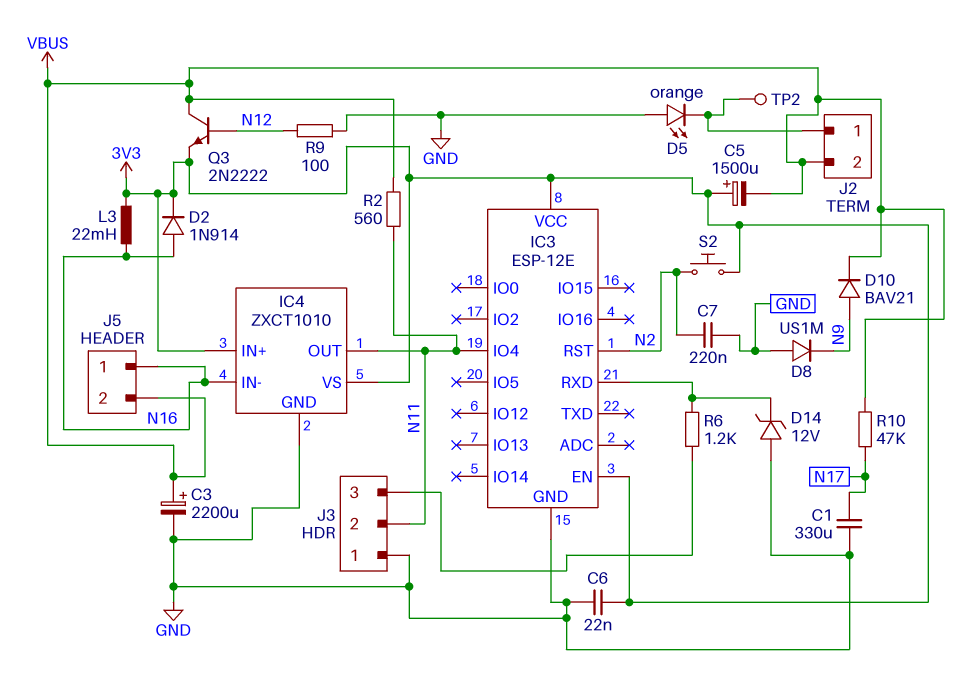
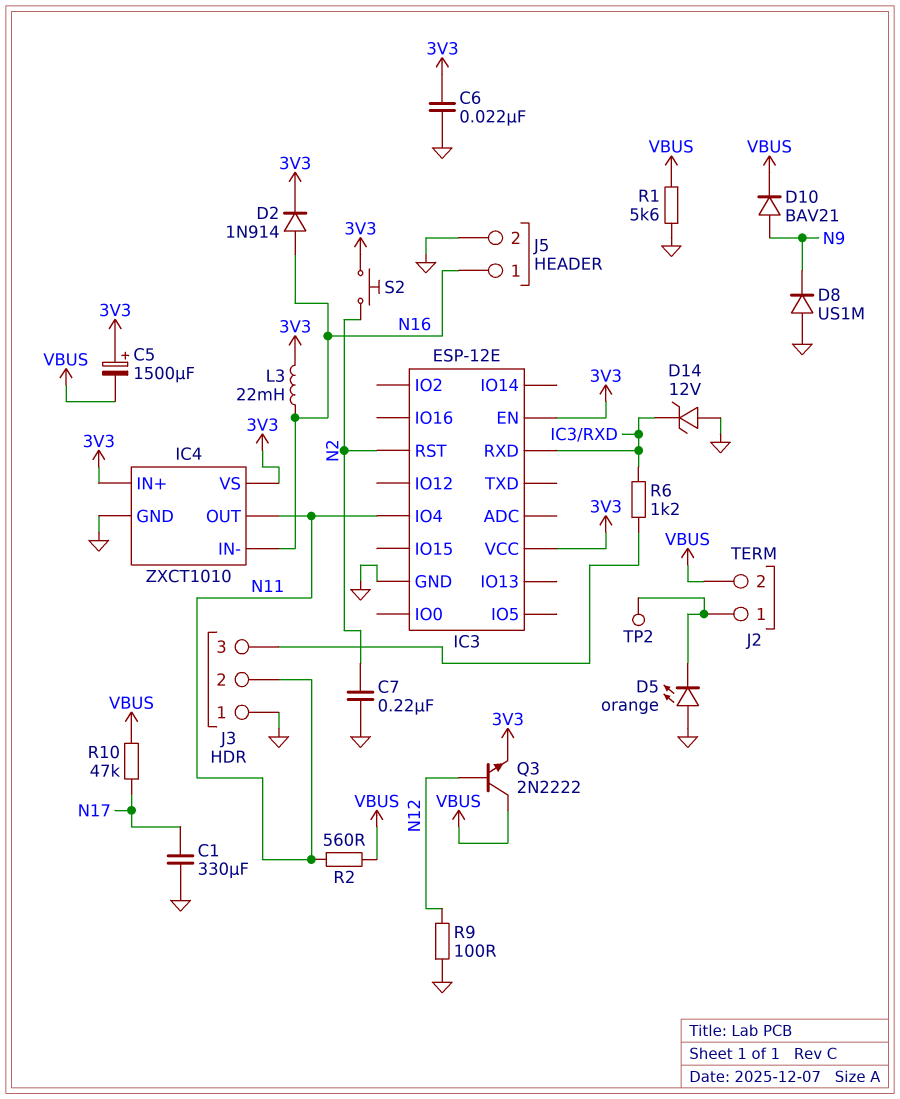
C3: 2200uF (plus VBUS, minus GND) -> none
J5 pin 2: VBUS -> GND
R1: none -> 5.6k (GND, VBUS)

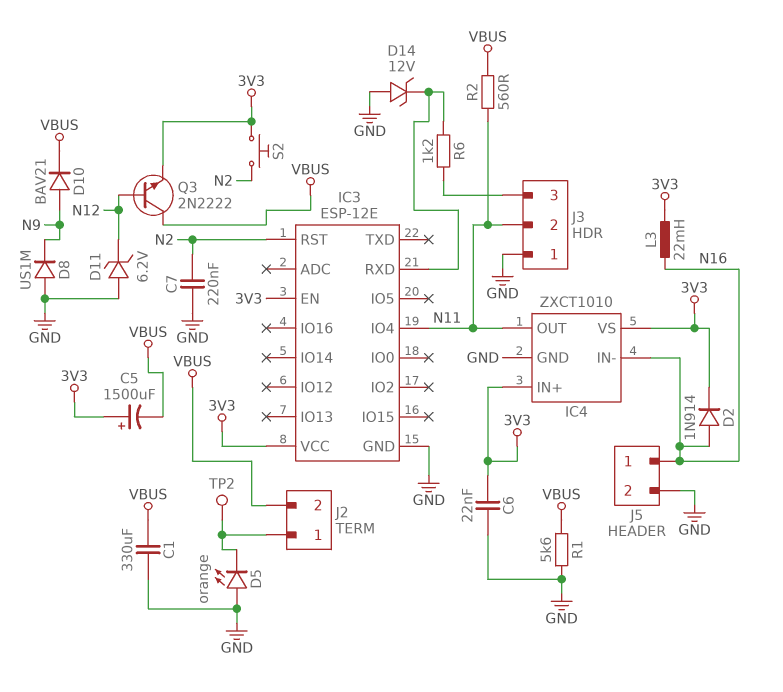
C1: 330uF (GND, N17) -> 330uF (GND, VBUS)
D11: none -> zener 6.2V (A GND, K N12)
R9: 100 (GND, N12) -> none
R10: 47k (N17, VBUS) -> none

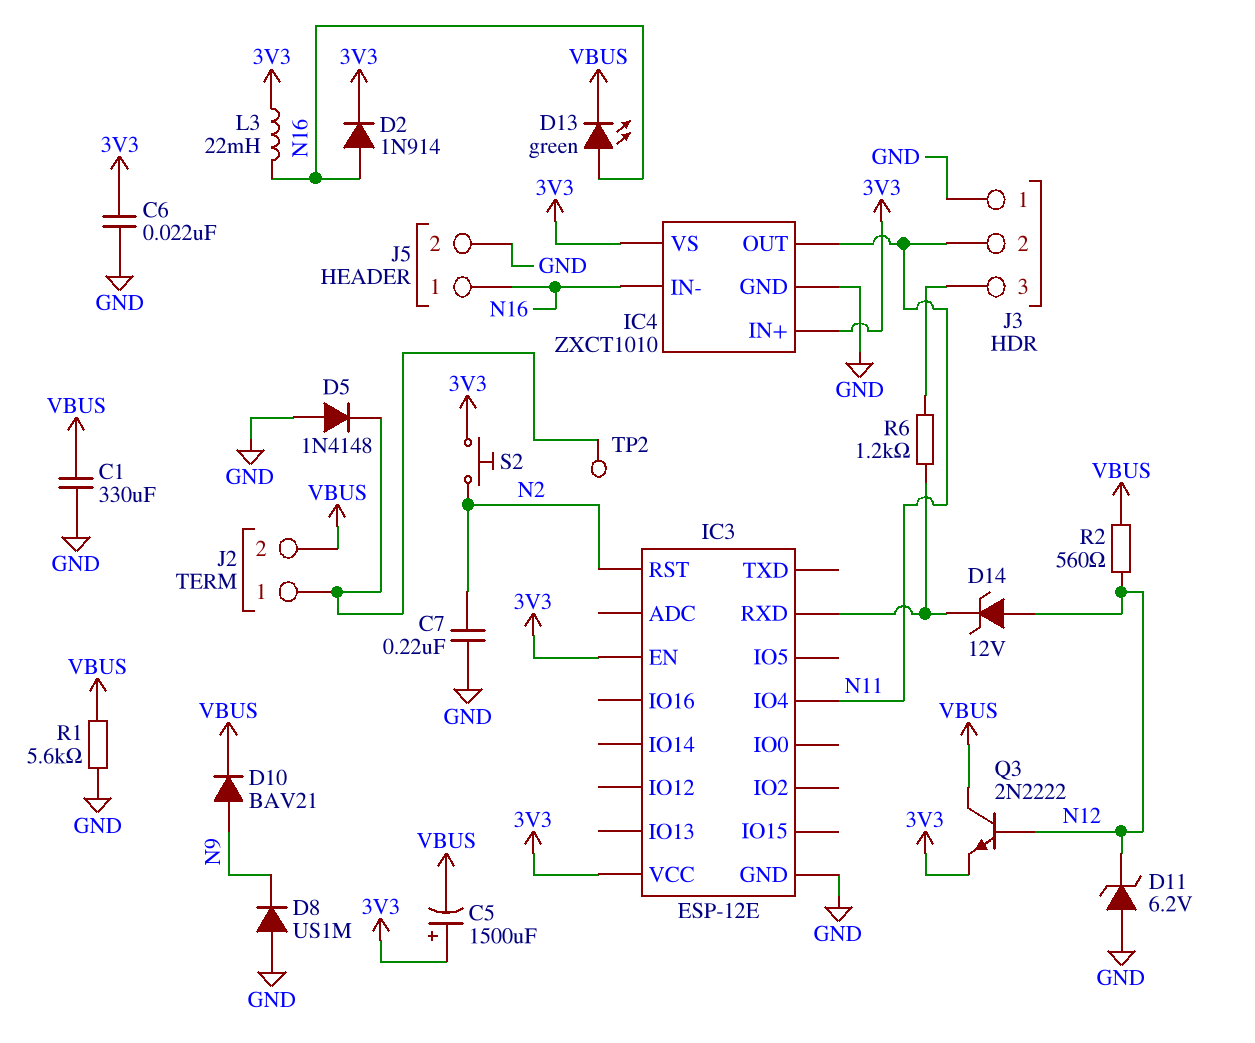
D5: LED orange (A GND, K J2/1) -> diode 1N4148 (A GND, K J2/1)
D13: none -> LED green (A N16, K VBUS)
D14: zener 12V (A GND, K IC3/RXD) -> zener 12V (A N12, K IC3/RXD)
R2: 560 (N11, VBUS) -> 560 (N12, VBUS)

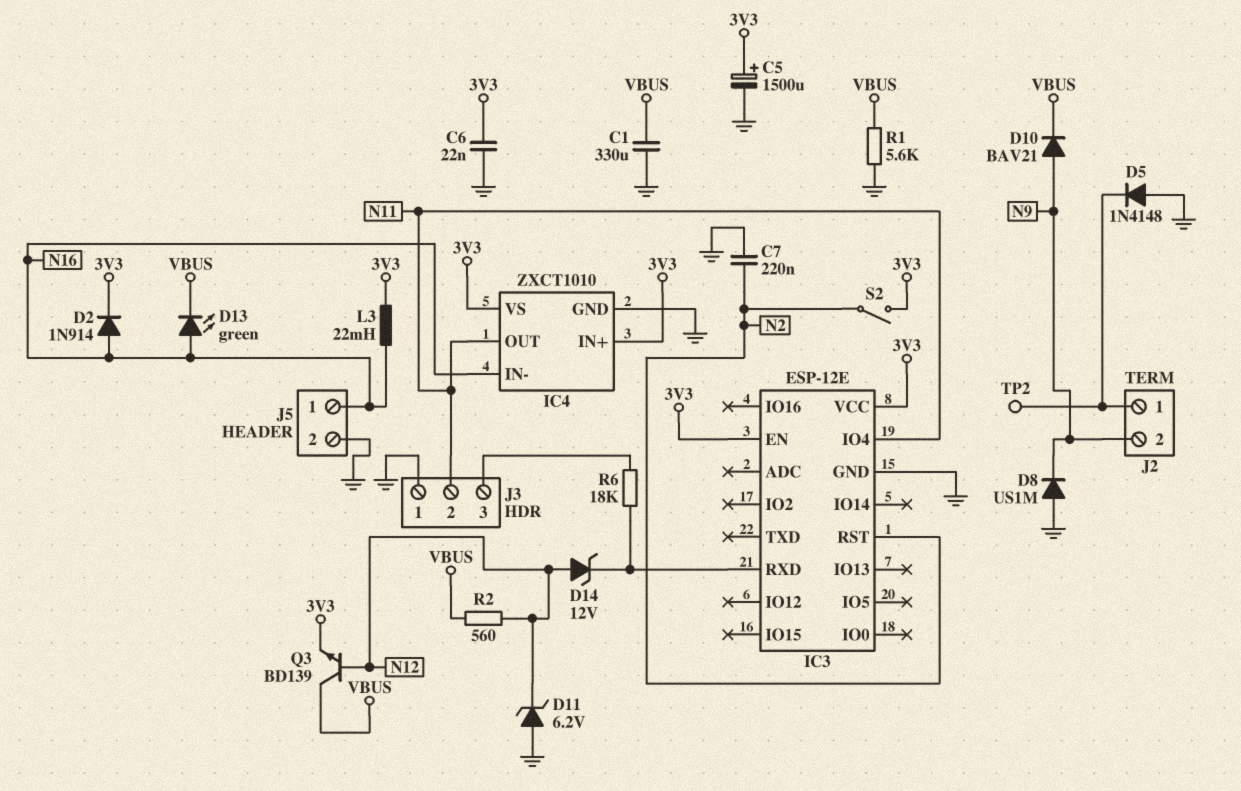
C5: 1500uF (plus 3V3, minus VBUS) -> 1500uF (plus 3V3, minus GND)
J2 pin 2: VBUS -> N9
Q3: NPN 2N2222 (B N12, C VBUS, E 3V3) -> NPN BD139 (B N12, C VBUS, E 3V3)
R6: 1.2k (IC3/RXD, J3/3) -> 18k (IC3/RXD, J3/3)
S2: button (3V3, N2) -> switch (3V3, N2)

